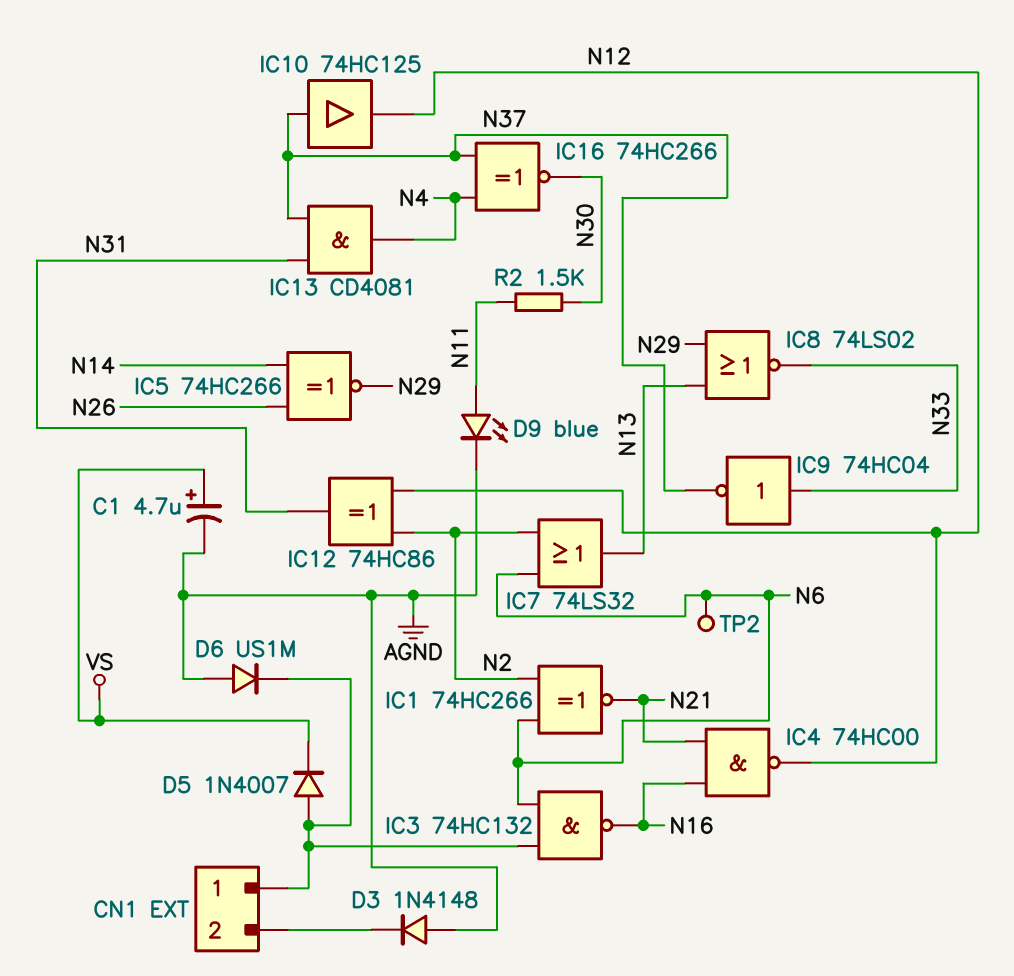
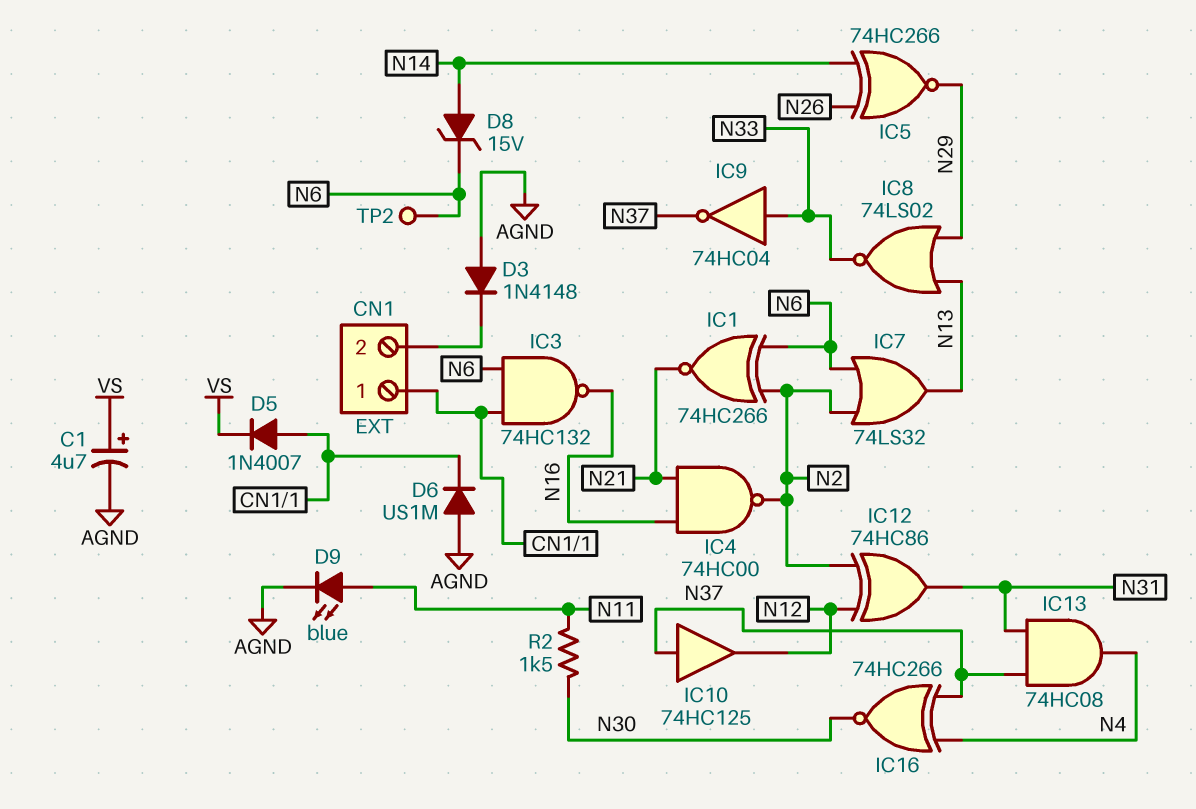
D8: none -> zener 15V (A N14, K N6)
IC4: NAND 74HC00 (in N16, in N21, out N12) -> NAND 74HC00 (in N16, in N21, out N2)
IC13: AND CD4081 (in N31, in N37, out N4) -> AND 74HC08 (in N31, in N37, out N4)

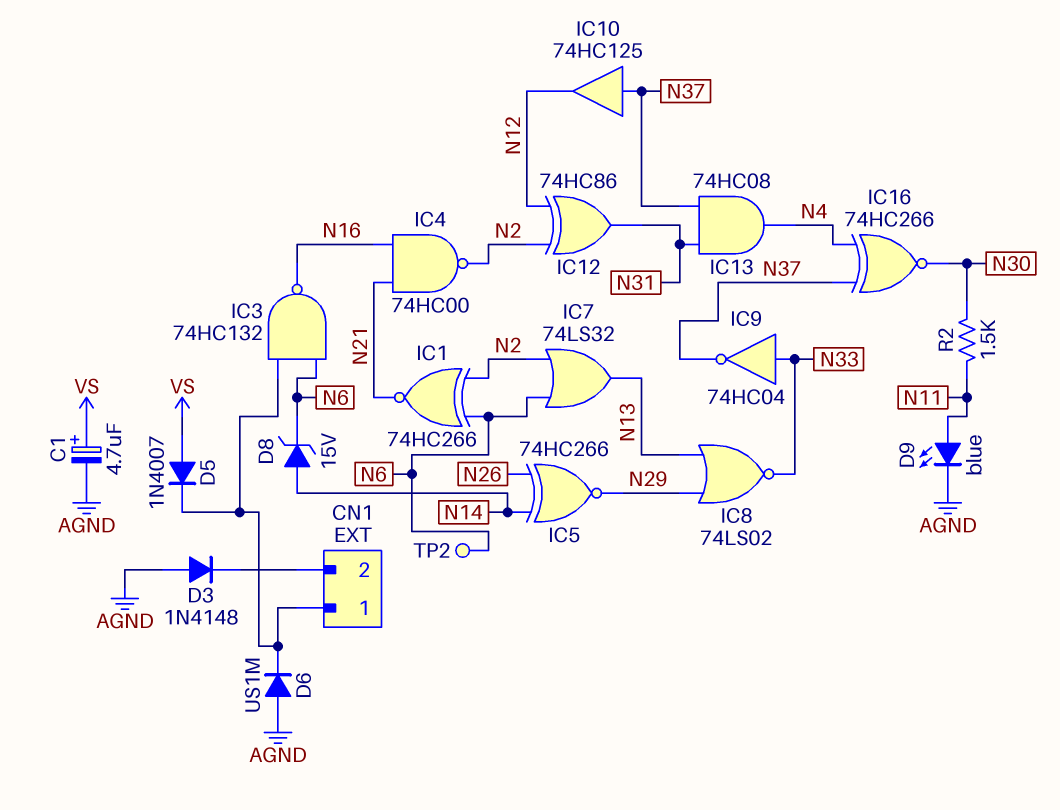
D5: diode 1N4007 (A CN1/1, K VS) -> diode 1N4007 (A VS, K CN1/1)

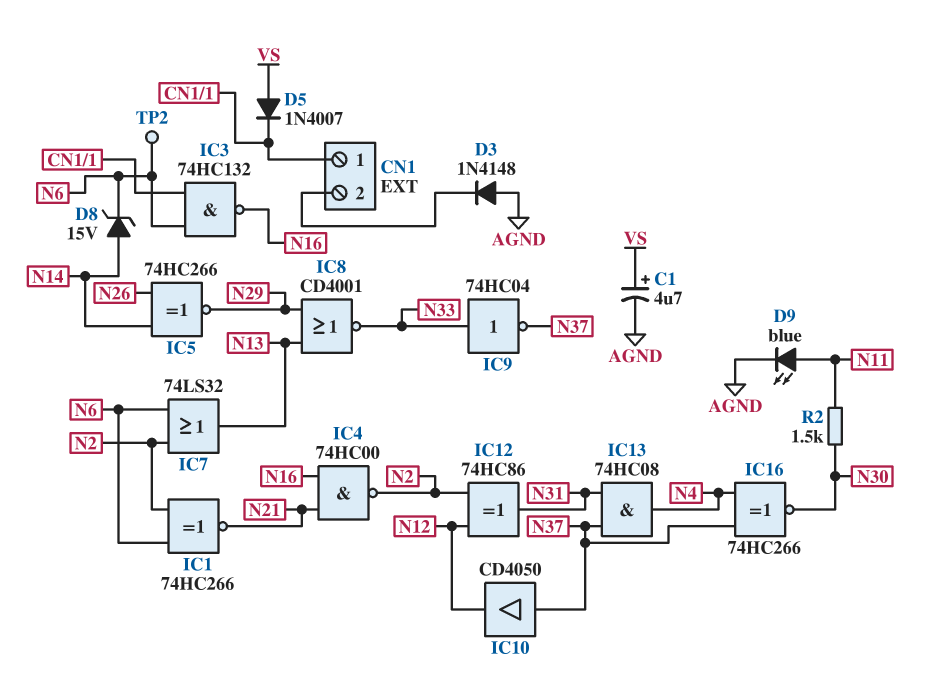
D6: diode US1M (A AGND, K CN1/1) -> none
IC8: NOR 74LS02 (in N13, in N29, out N33) -> NOR CD4001 (in N13, in N29, out N33)
IC10: buffer 74HC125 (in N37, out N12) -> buffer CD4050 (in N37, out N12)

